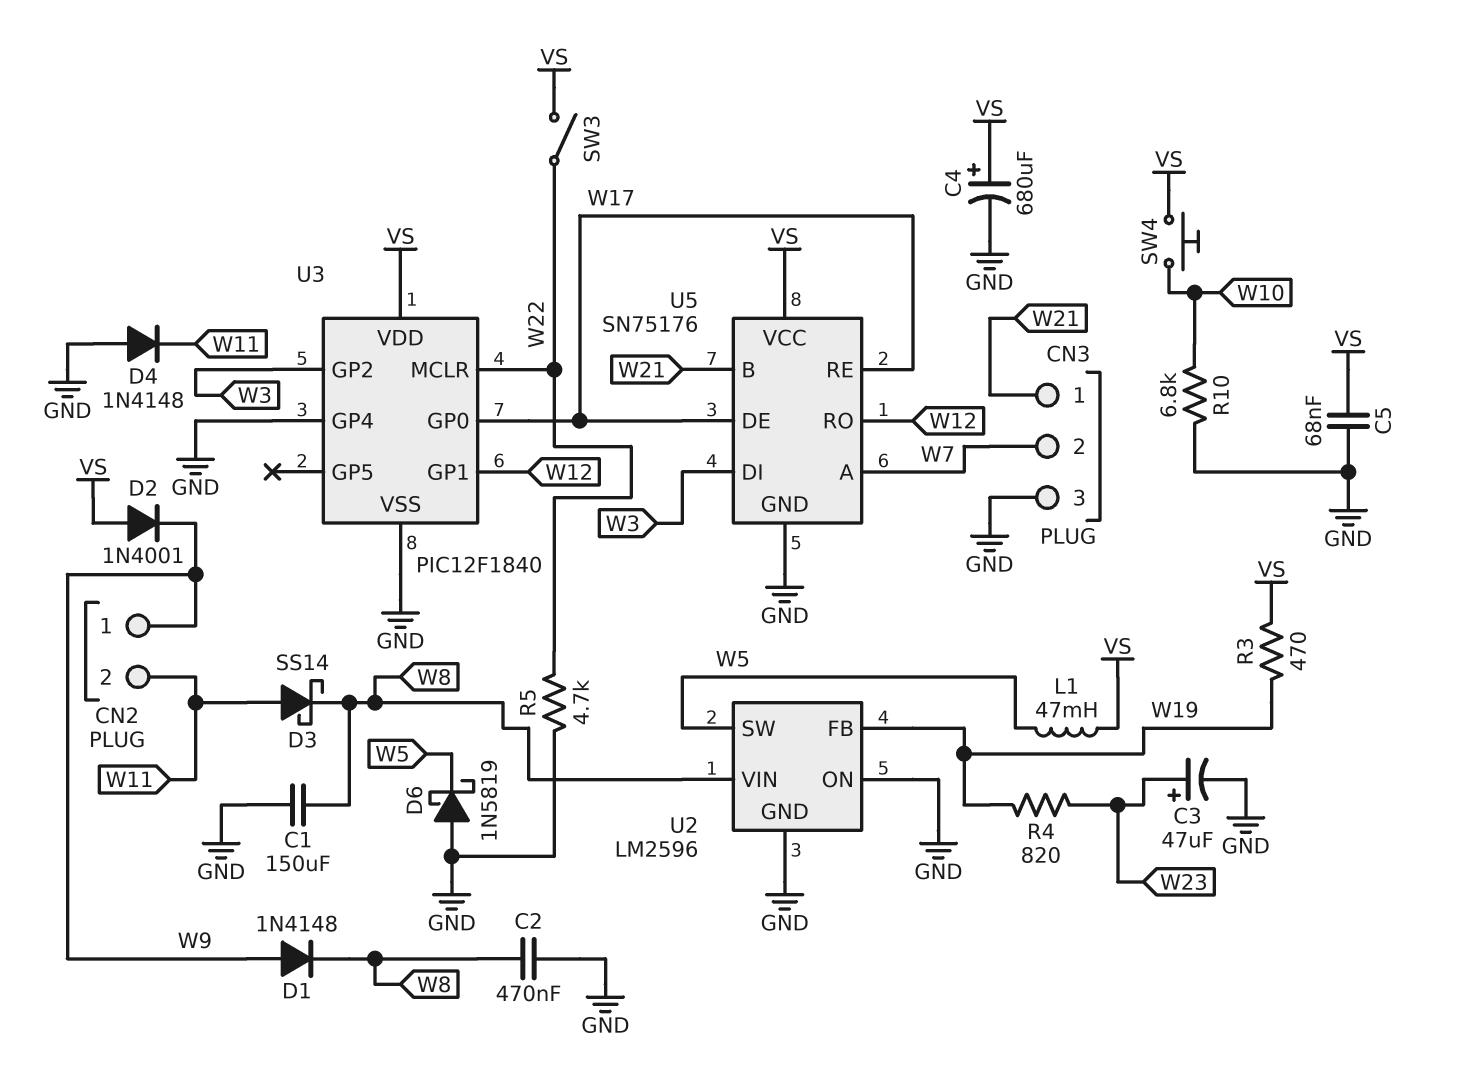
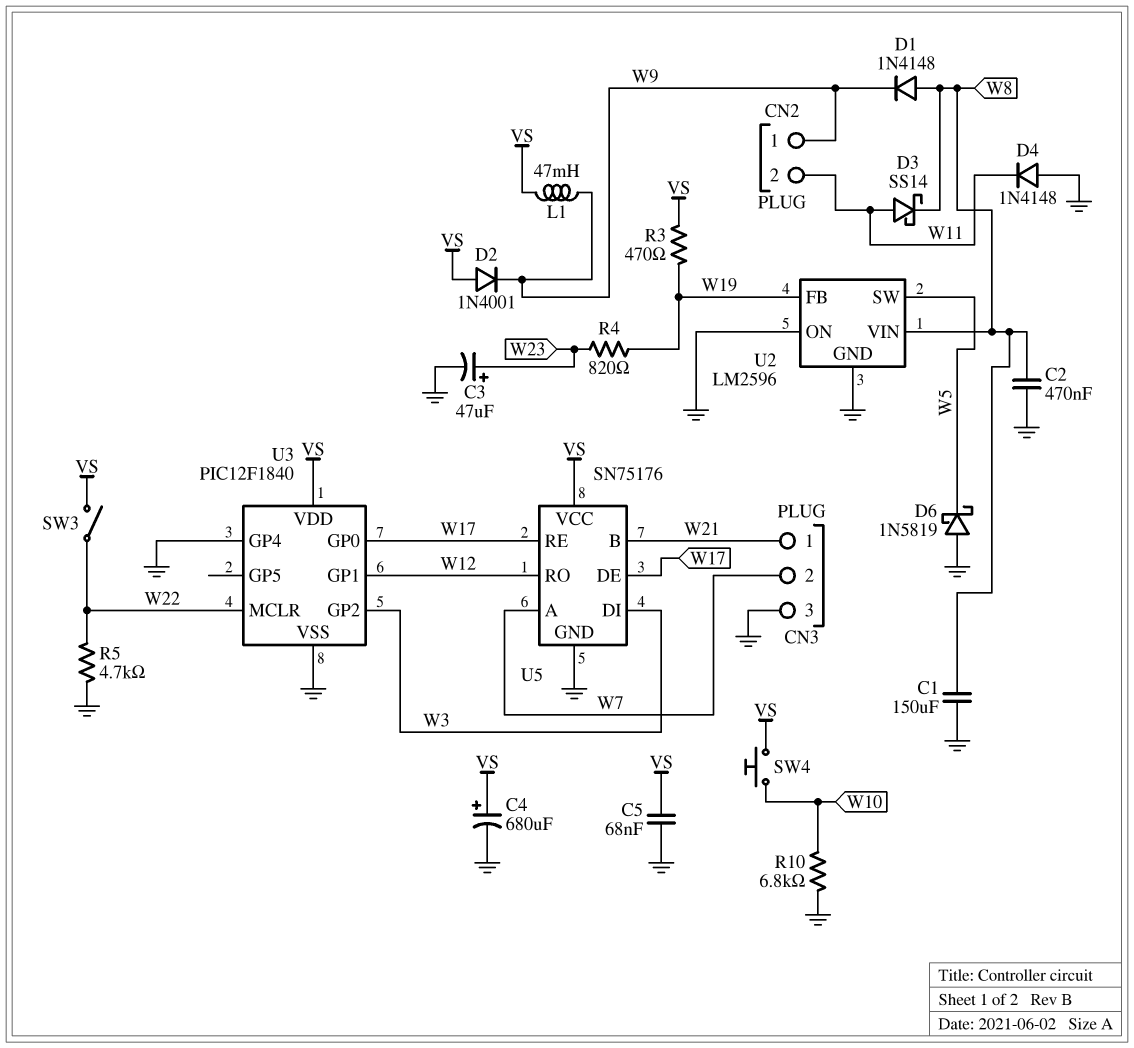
D1: diode 1N4148 (A W9, K W8) -> diode 1N4148 (A W8, K W9)
L1: 47mH (VS, W5) -> 47mH (VS, W9)

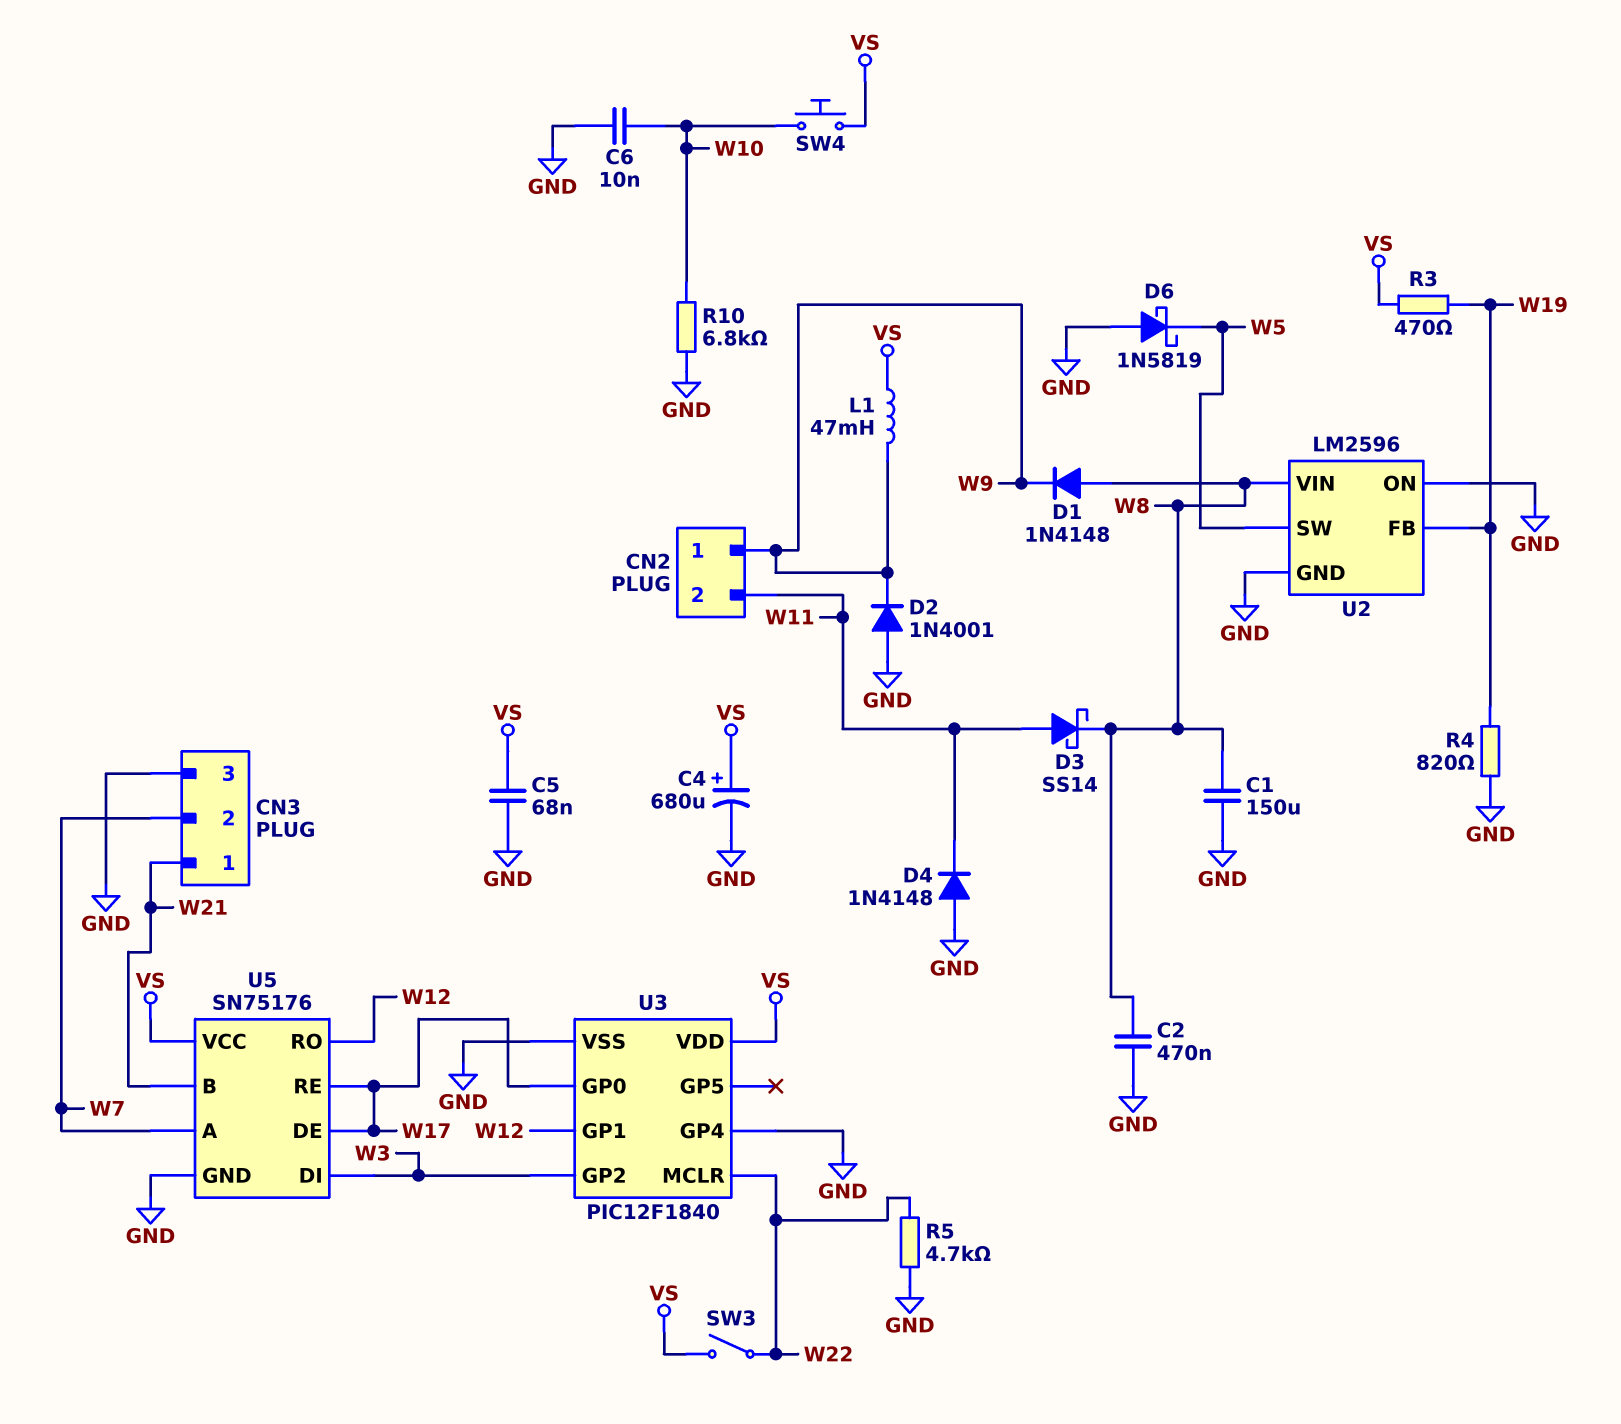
C3: 47uF (plus W23, minus GND) -> none
C6: none -> 10nF (GND, W10)
D2: diode 1N4001 (A VS, K W9) -> diode 1N4001 (A GND, K W9)
R4: 820 (W19, W23) -> 820 (GND, W19)

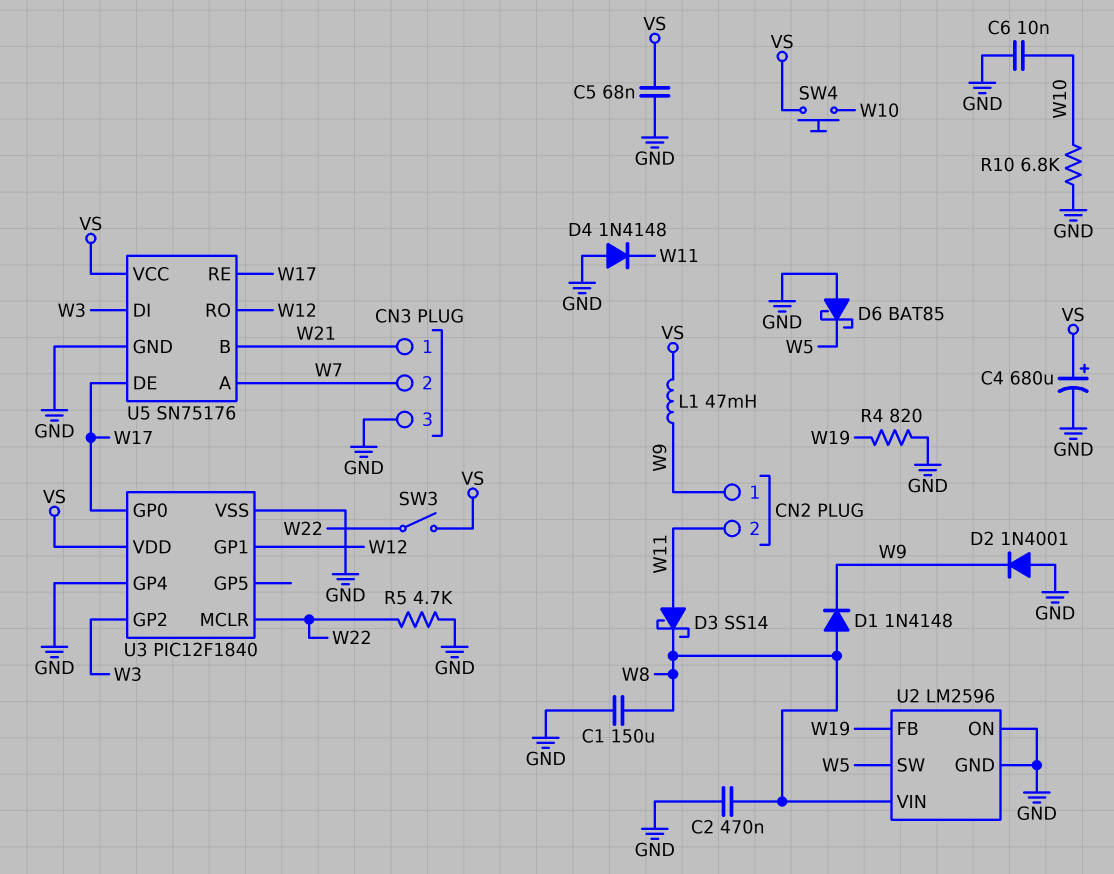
D6: schottky 1N5819 (A GND, K W5) -> schottky BAT85 (A GND, K W5)
R3: 470 (VS, W19) -> none

